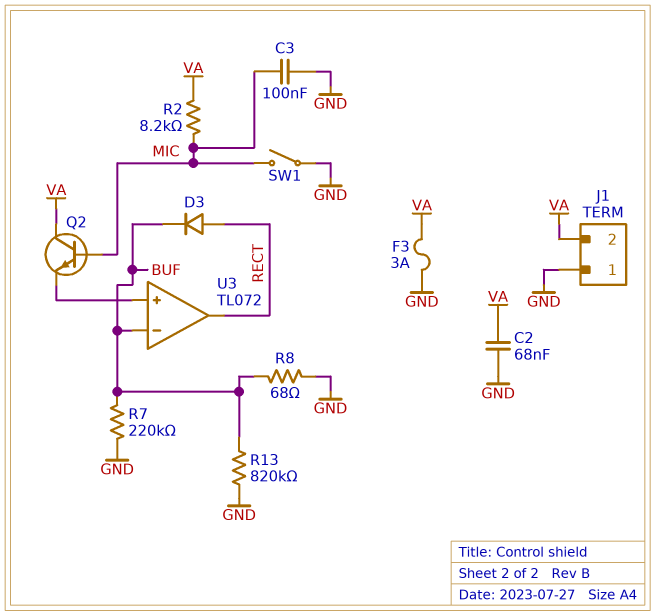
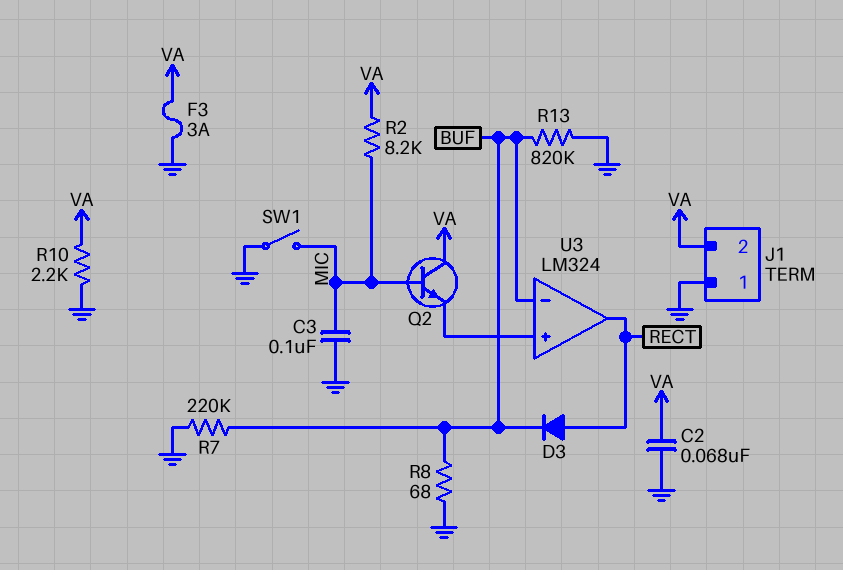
R10: none -> 2.2k (GND, VA)
U3: TL072 -> LM324

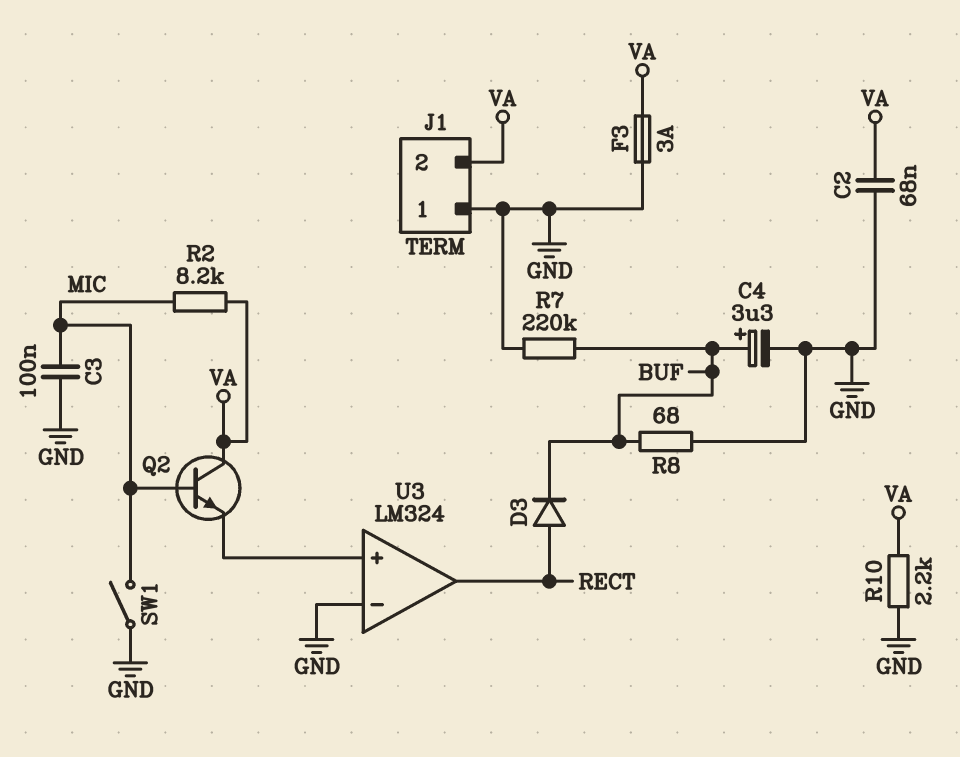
C4: none -> 3.3uF (plus BUF, minus GND)
R13: 820k (BUF, GND) -> none
U3 pin in-: BUF -> GND

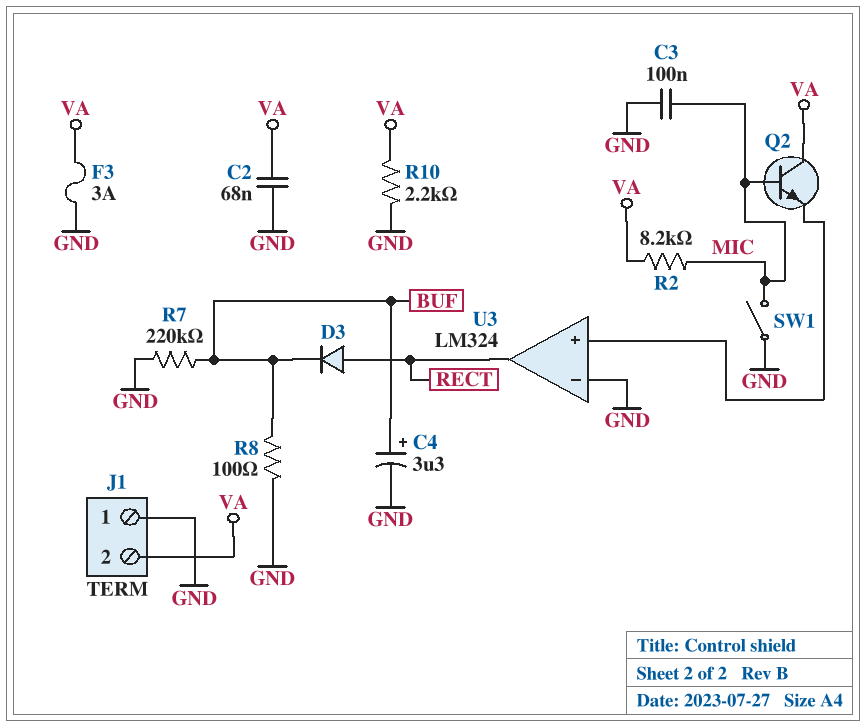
R8: 68 (BUF, GND) -> 100 (BUF, GND)

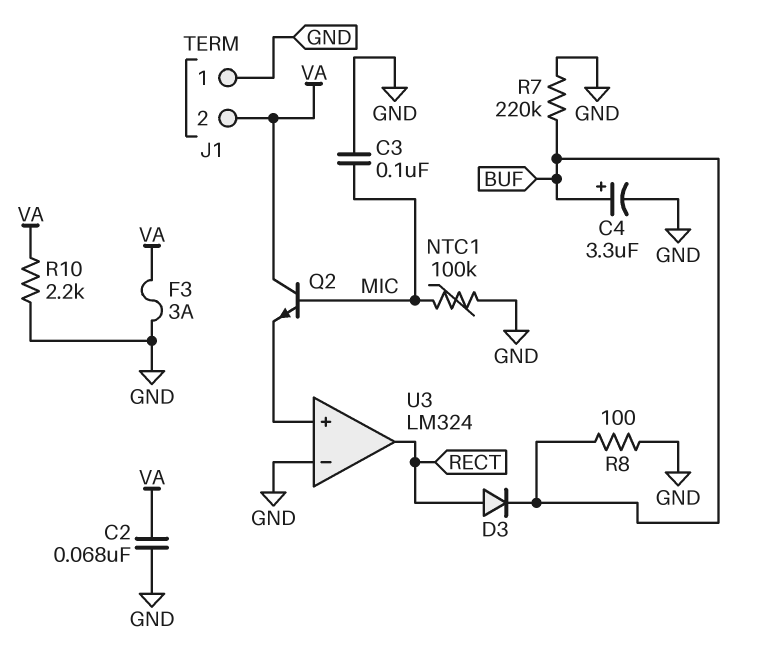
NTC1: none -> 100k (GND, MIC)
R2: 8.2k (MIC, VA) -> none
SW1: switch (GND, MIC) -> none

